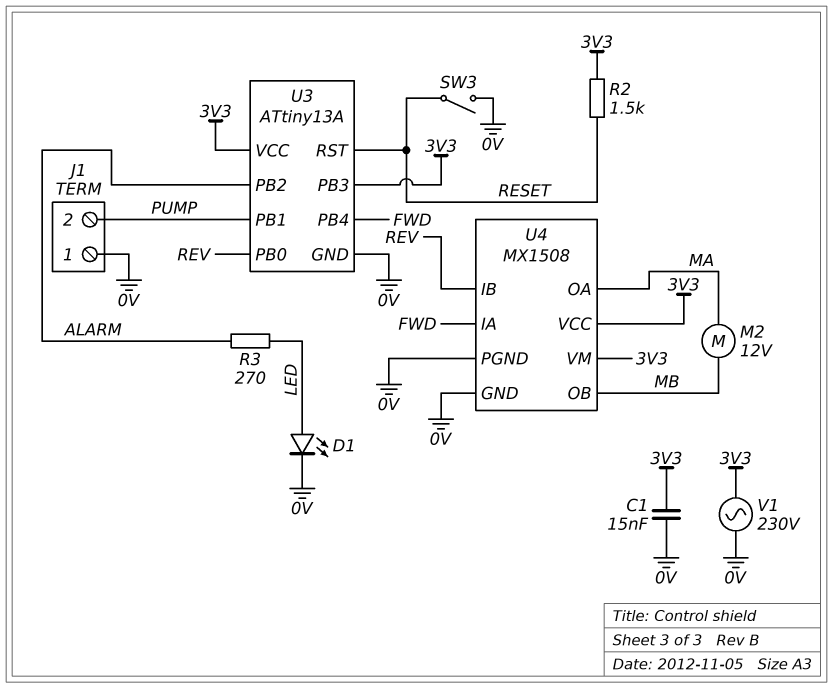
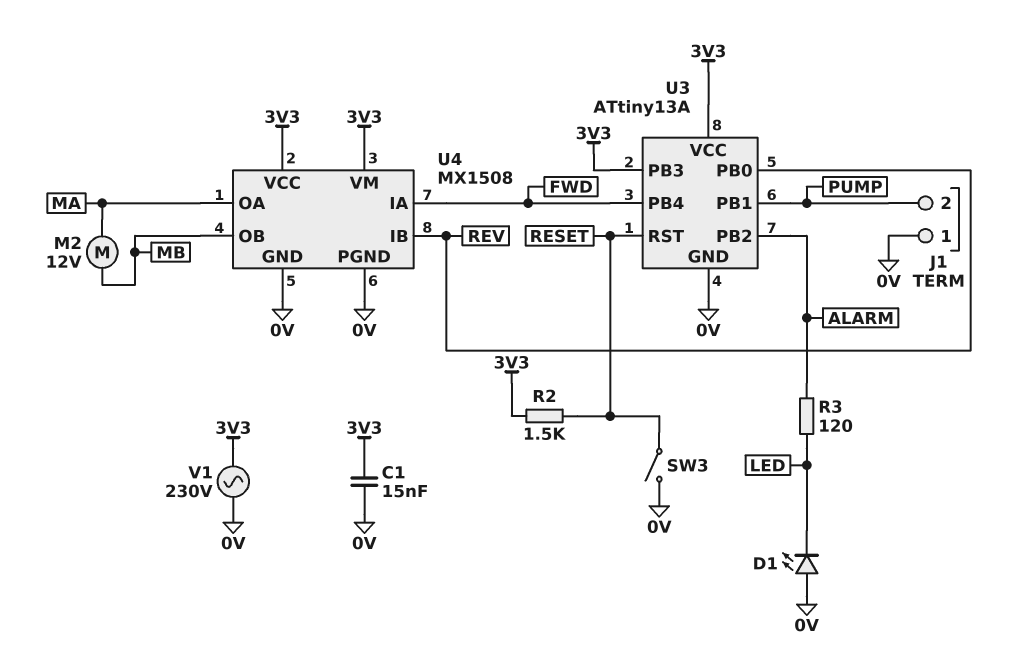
D1: LED (A LED, K 0V) -> LED (A 0V, K LED)
R3: 270 (ALARM, LED) -> 120 (ALARM, LED)

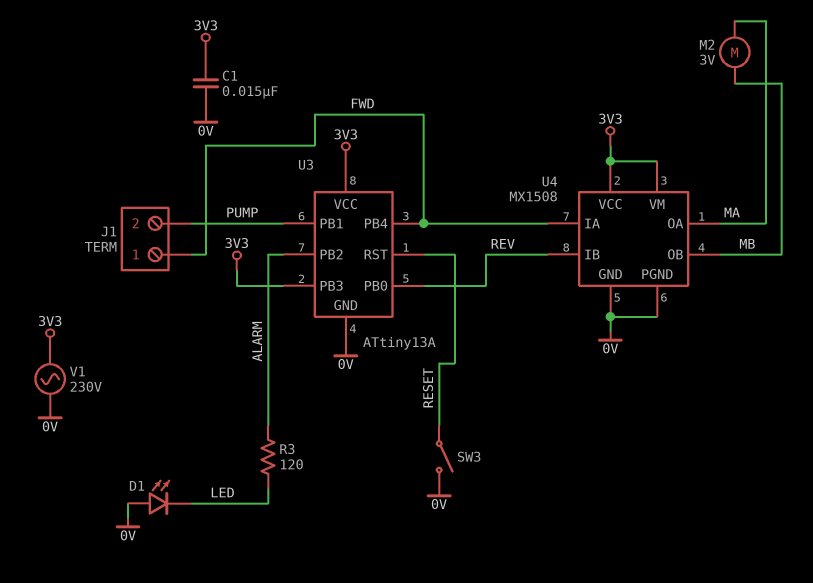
J1 pin 1: 0V -> FWD
M2: motor 12V (MA, MB) -> motor 3V (MA, MB)
R2: 1.5k (3V3, RESET) -> none

